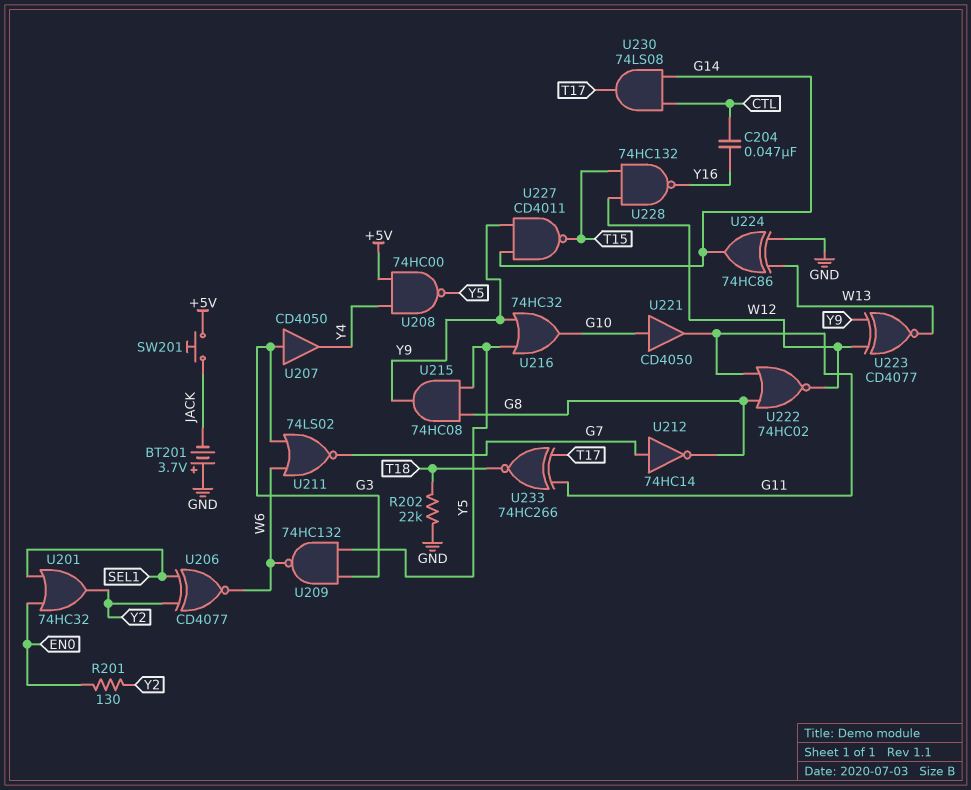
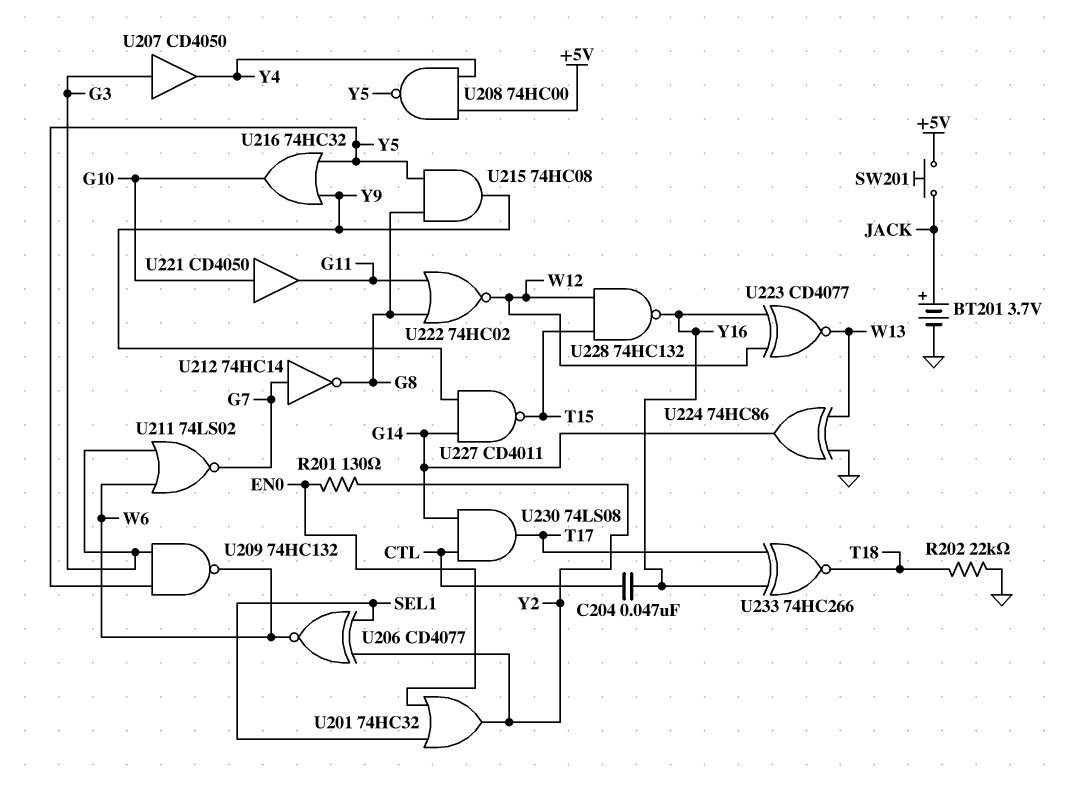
BT201: 3.7V (plus GND, minus JACK) -> 3.7V (plus JACK, minus GND)
U223: XNOR CD4077 (in W12, in Y9, out W13) -> XNOR CD4077 (in W12, in Y16, out W13)
U233: XNOR 74HC266 (in G11, in T17, out T18) -> XNOR 74HC266 (in T17, in Y16, out T18)

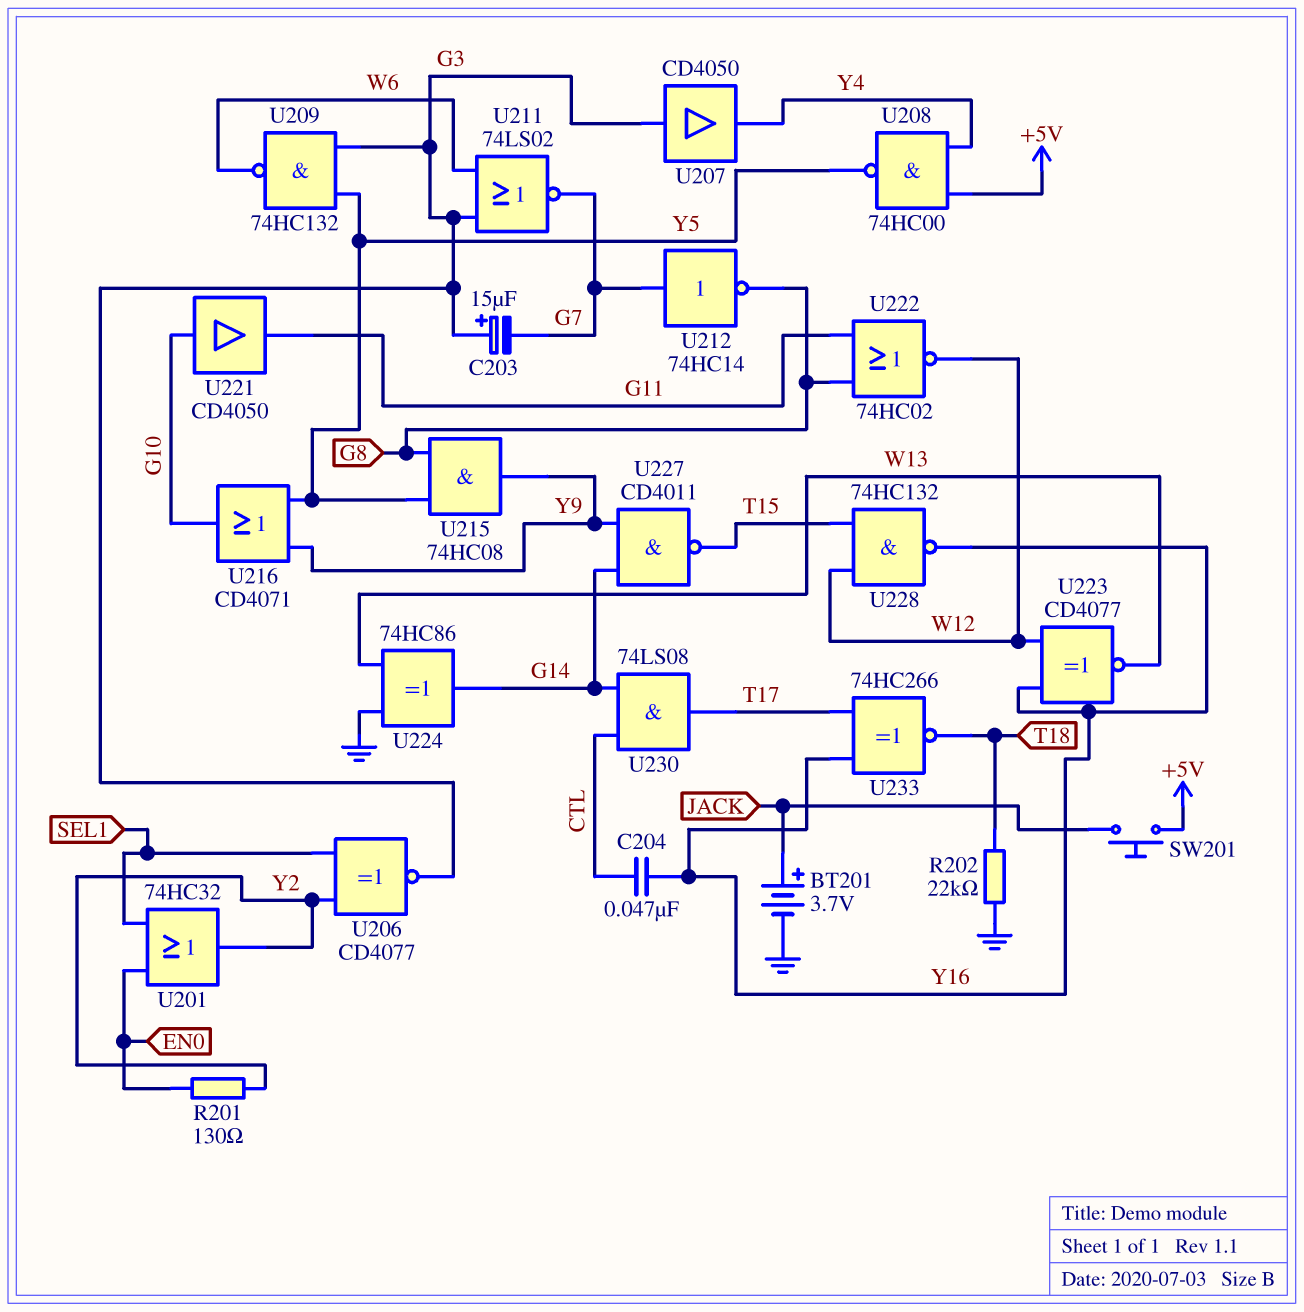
C203: none -> 15uF (plus G3, minus G7)
U206: XNOR CD4077 (in SEL1, in Y2, out W6) -> XNOR CD4077 (in SEL1, in Y2, out G3)
U216: OR 74HC32 (in Y5, in Y9, out G10) -> OR CD4071 (in Y5, in Y9, out G10)

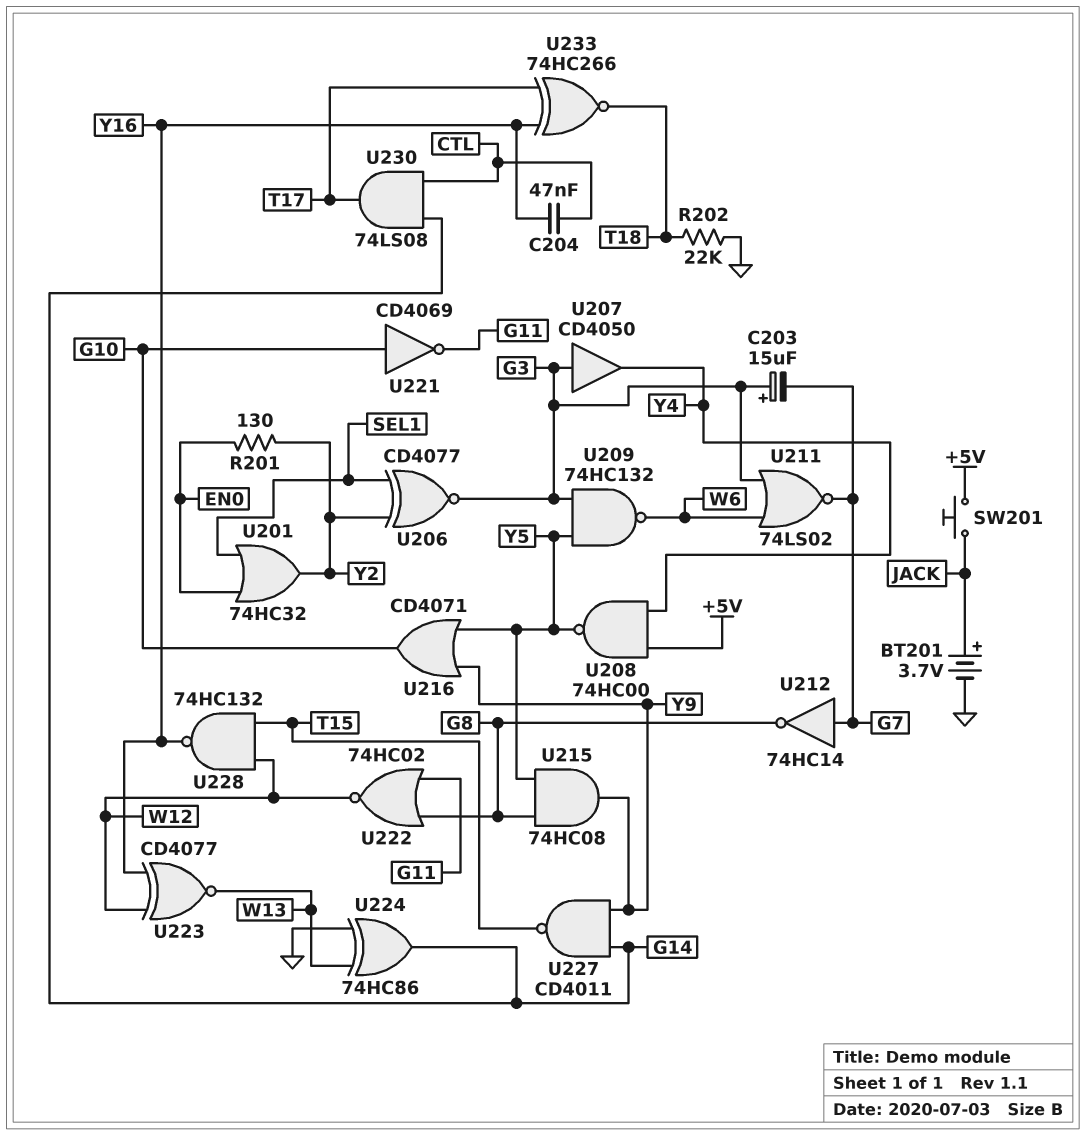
U221: buffer CD4050 (in G10, out G11) -> NOT CD4069 (in G10, out G11)

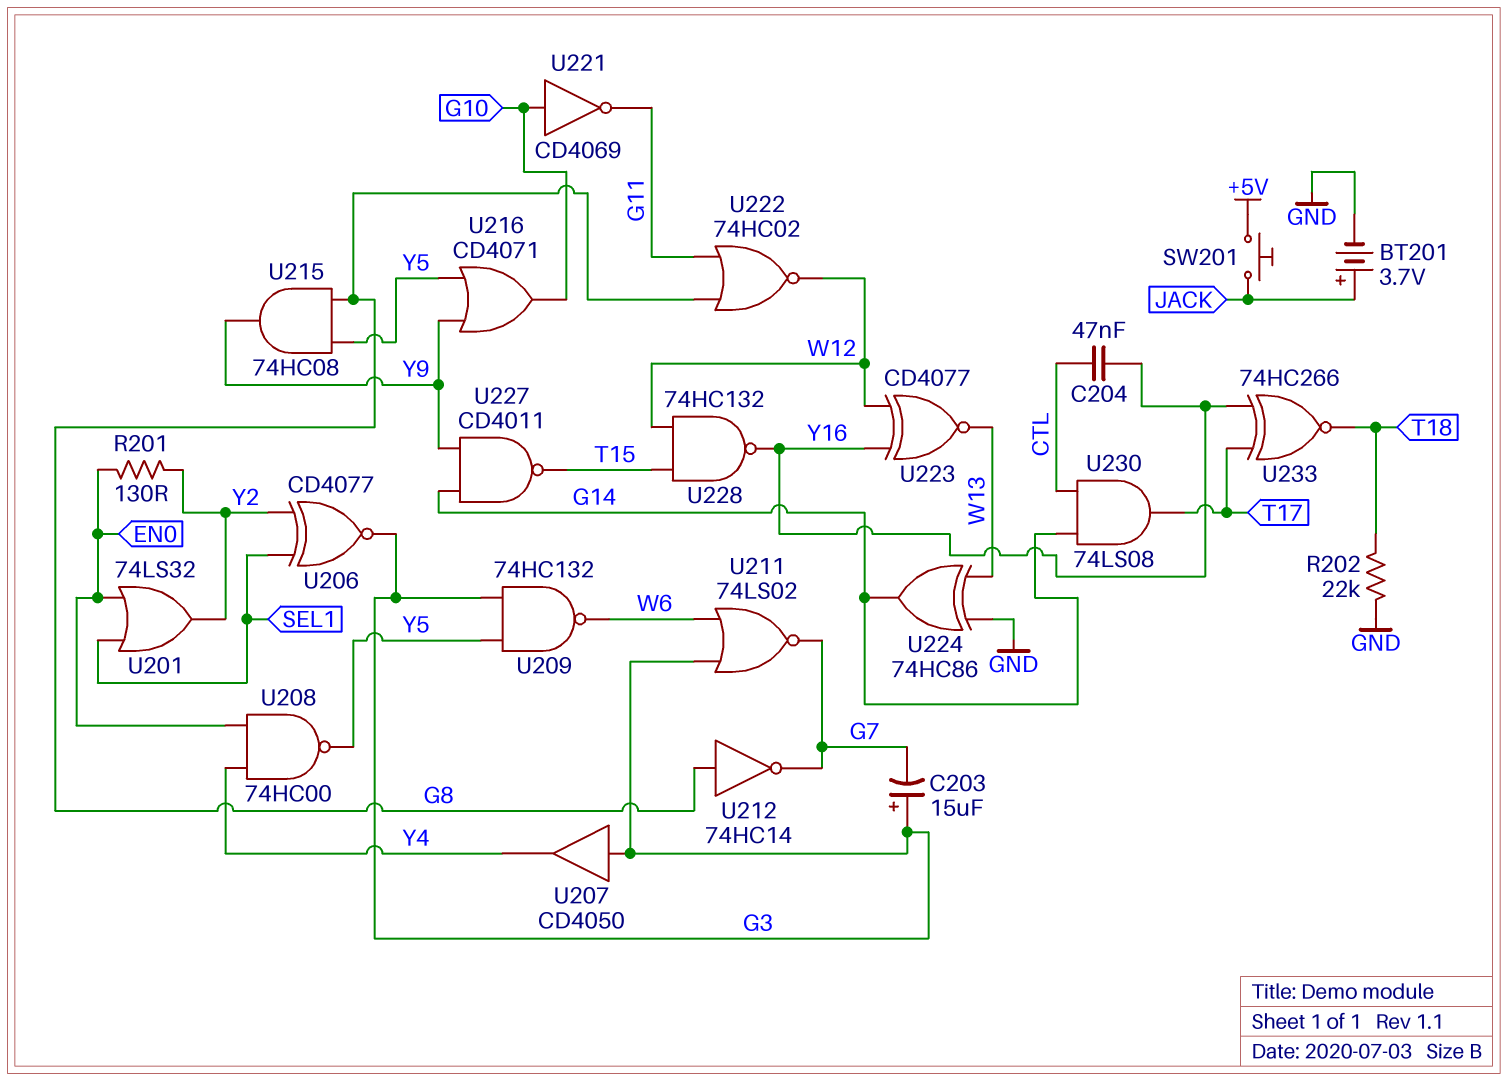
U201: OR 74HC32 (in EN0, in SEL1, out Y2) -> OR 74LS32 (in EN0, in SEL1, out Y2)
U208: NAND 74HC00 (in +5V, in Y4, out Y5) -> NAND 74HC00 (in EN0, in Y4, out Y5)
U212: NOT 74HC14 (in G7, out G8) -> NOT 74HC14 (in G8, out G7)

